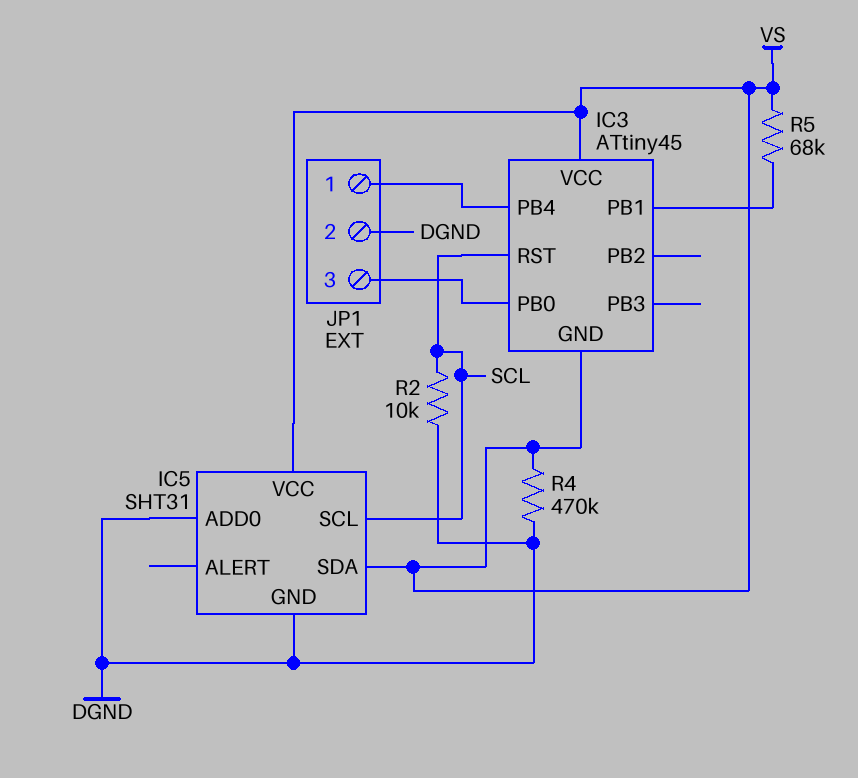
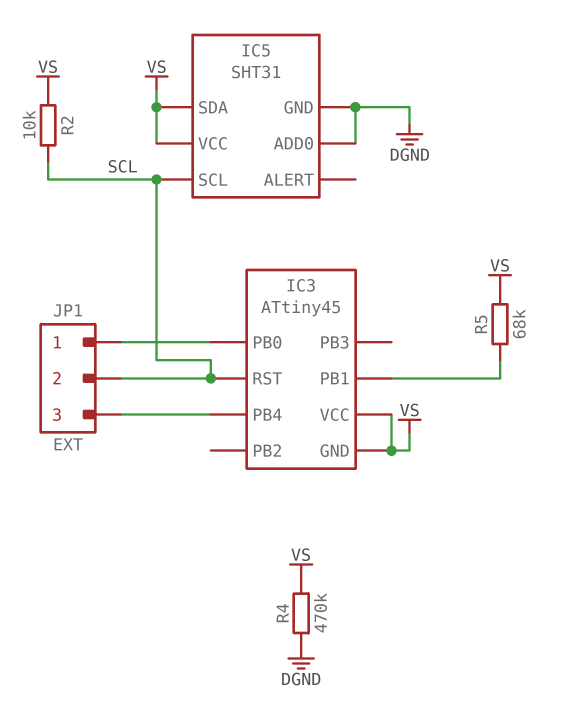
JP1 pin 1: IC3/PB4 -> IC3/PB0
JP1 pin 2: DGND -> SCL
JP1 pin 3: IC3/PB0 -> IC3/PB4
R2: 10k (DGND, SCL) -> 10k (SCL, VS)

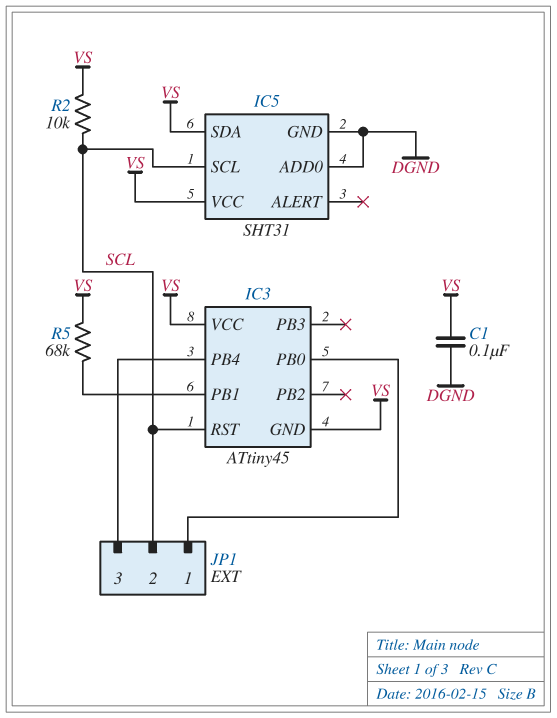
C1: none -> 100nF (DGND, VS)
R4: 470k (DGND, VS) -> none

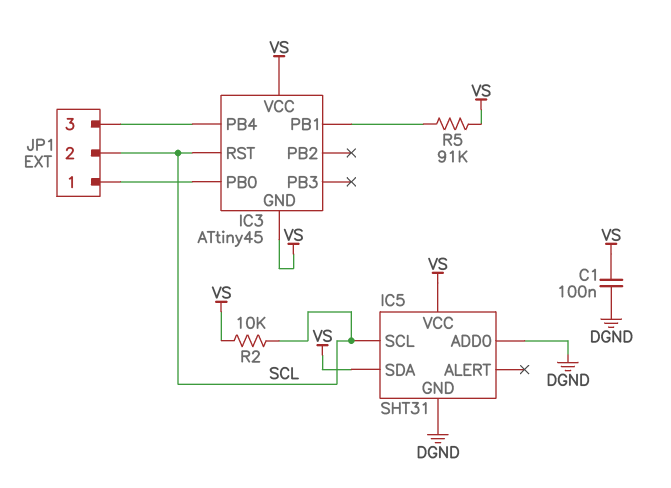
R5: 68k (IC3/PB1, VS) -> 91k (IC3/PB1, VS)

